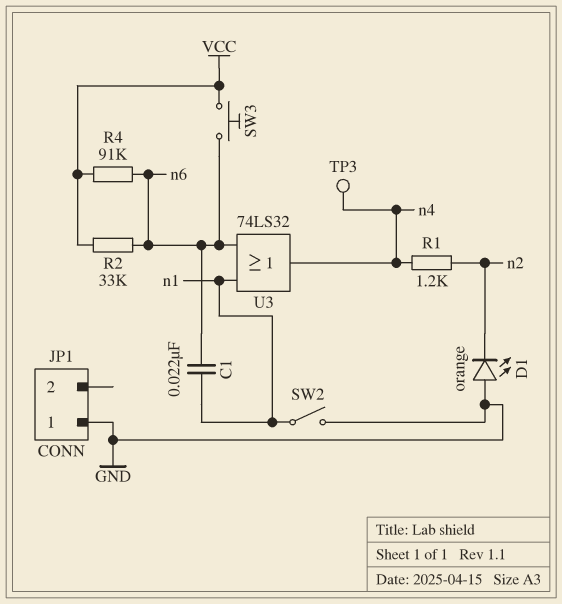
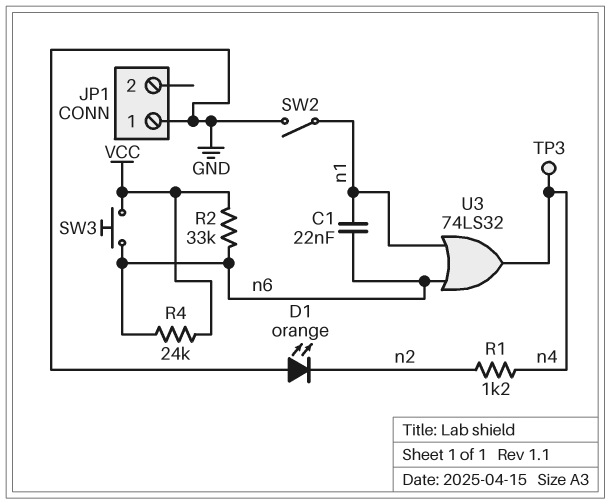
R4: 91k (VCC, n6) -> 24k (VCC, n6)

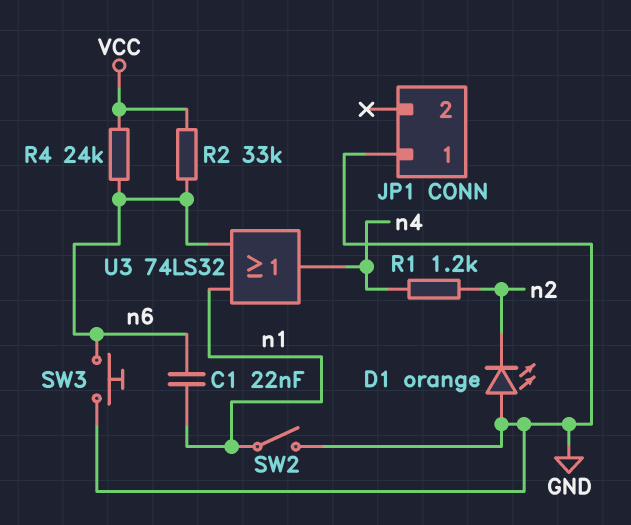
SW3: button (VCC, n6) -> button (GND, n6)
TP3: test point (n4) -> none

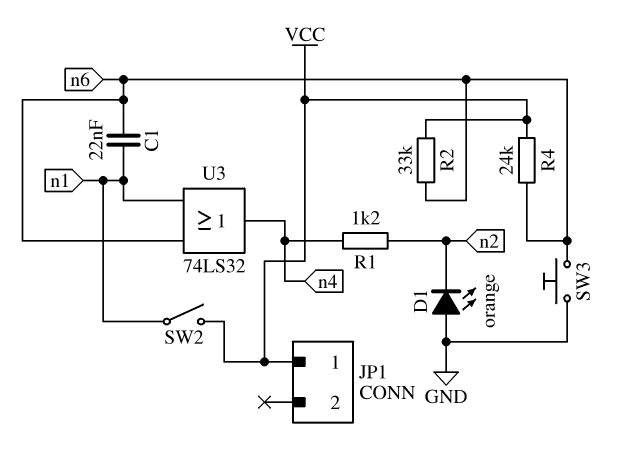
JP1 pin 1: GND -> VCC
SW2: switch (GND, n1) -> switch (VCC, n1)

